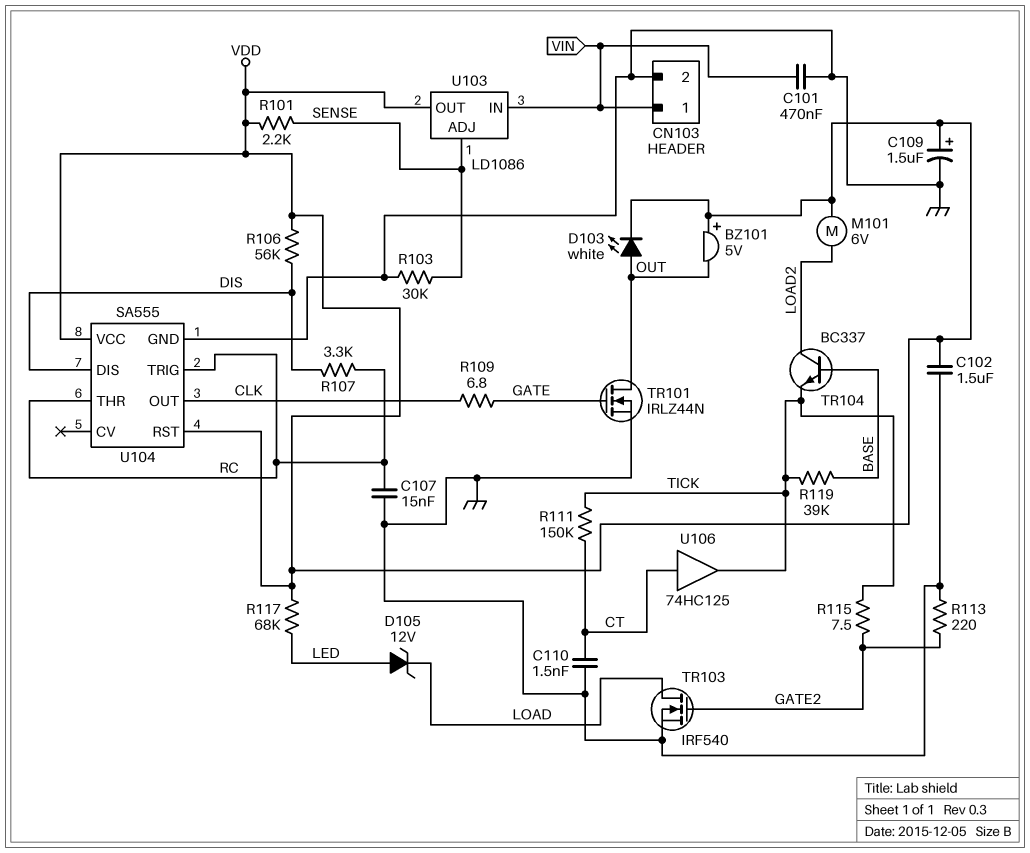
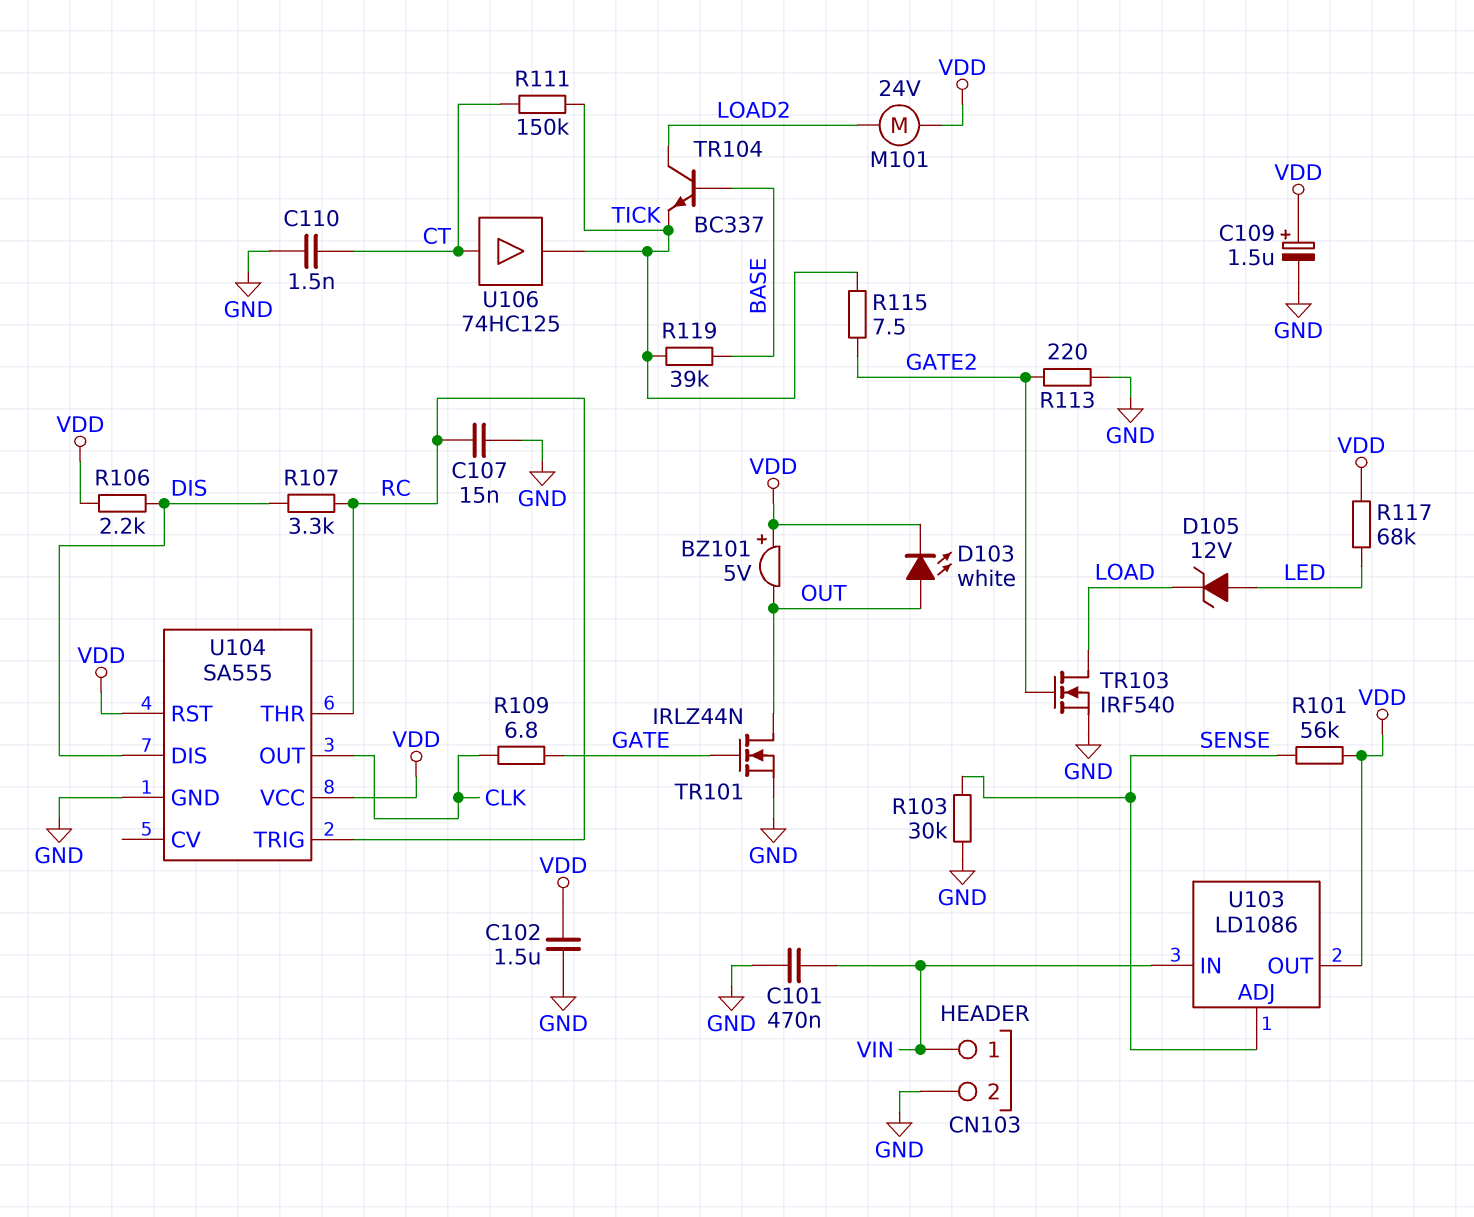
M101: motor 6V (LOAD2, VDD) -> motor 24V (LOAD2, VDD)
R101: 2.2k (SENSE, VDD) -> 56k (SENSE, VDD)
R106: 56k (DIS, VDD) -> 2.2k (DIS, VDD)

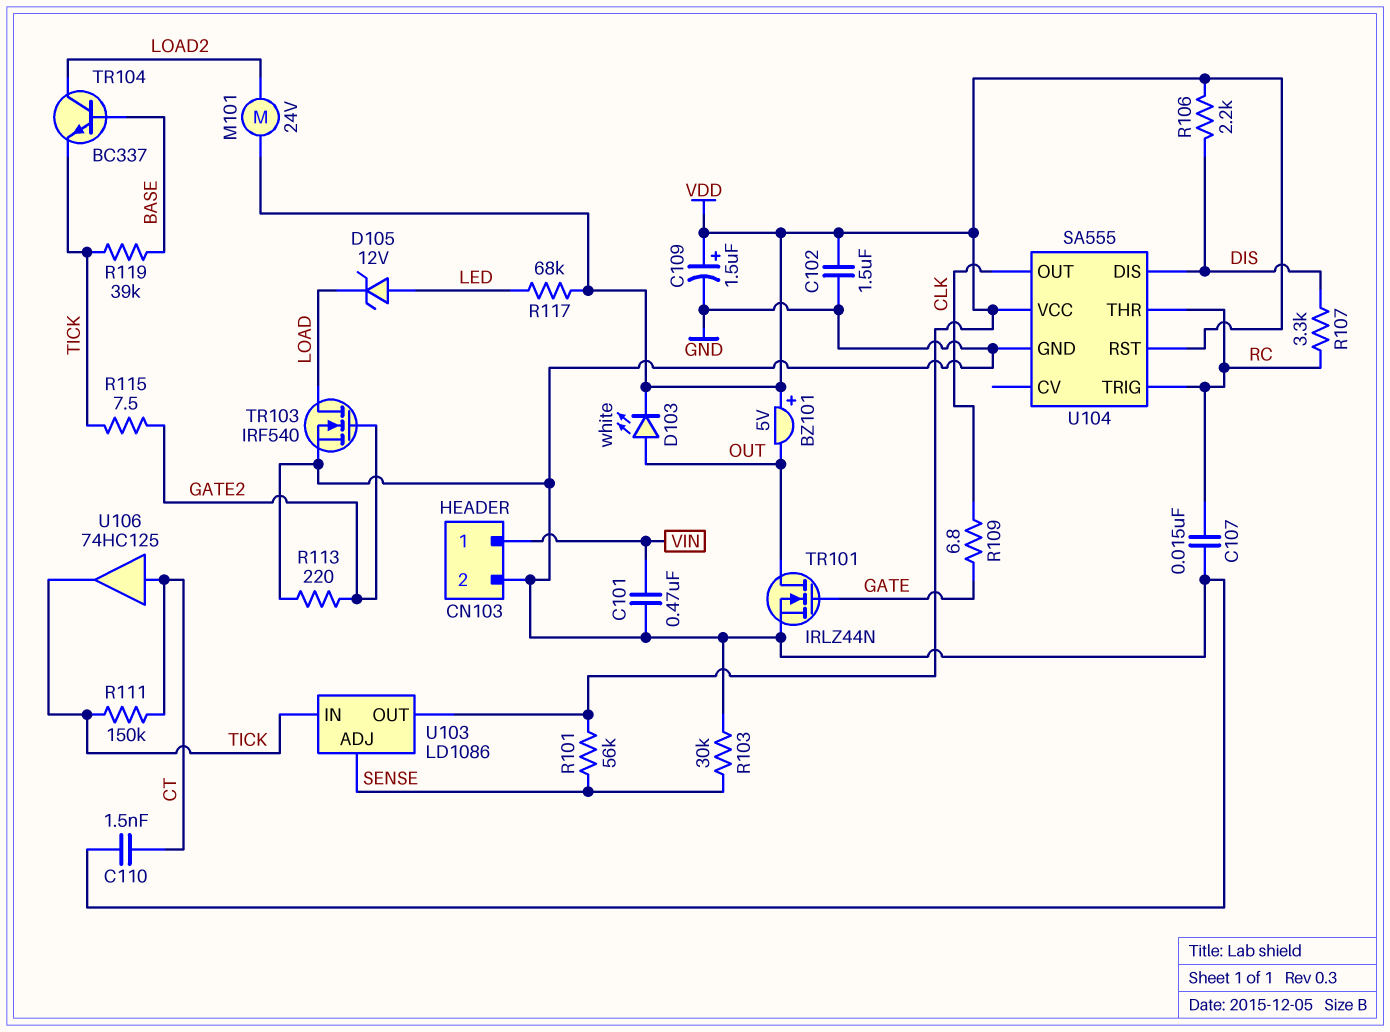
U103 pin IN: VIN -> TICK

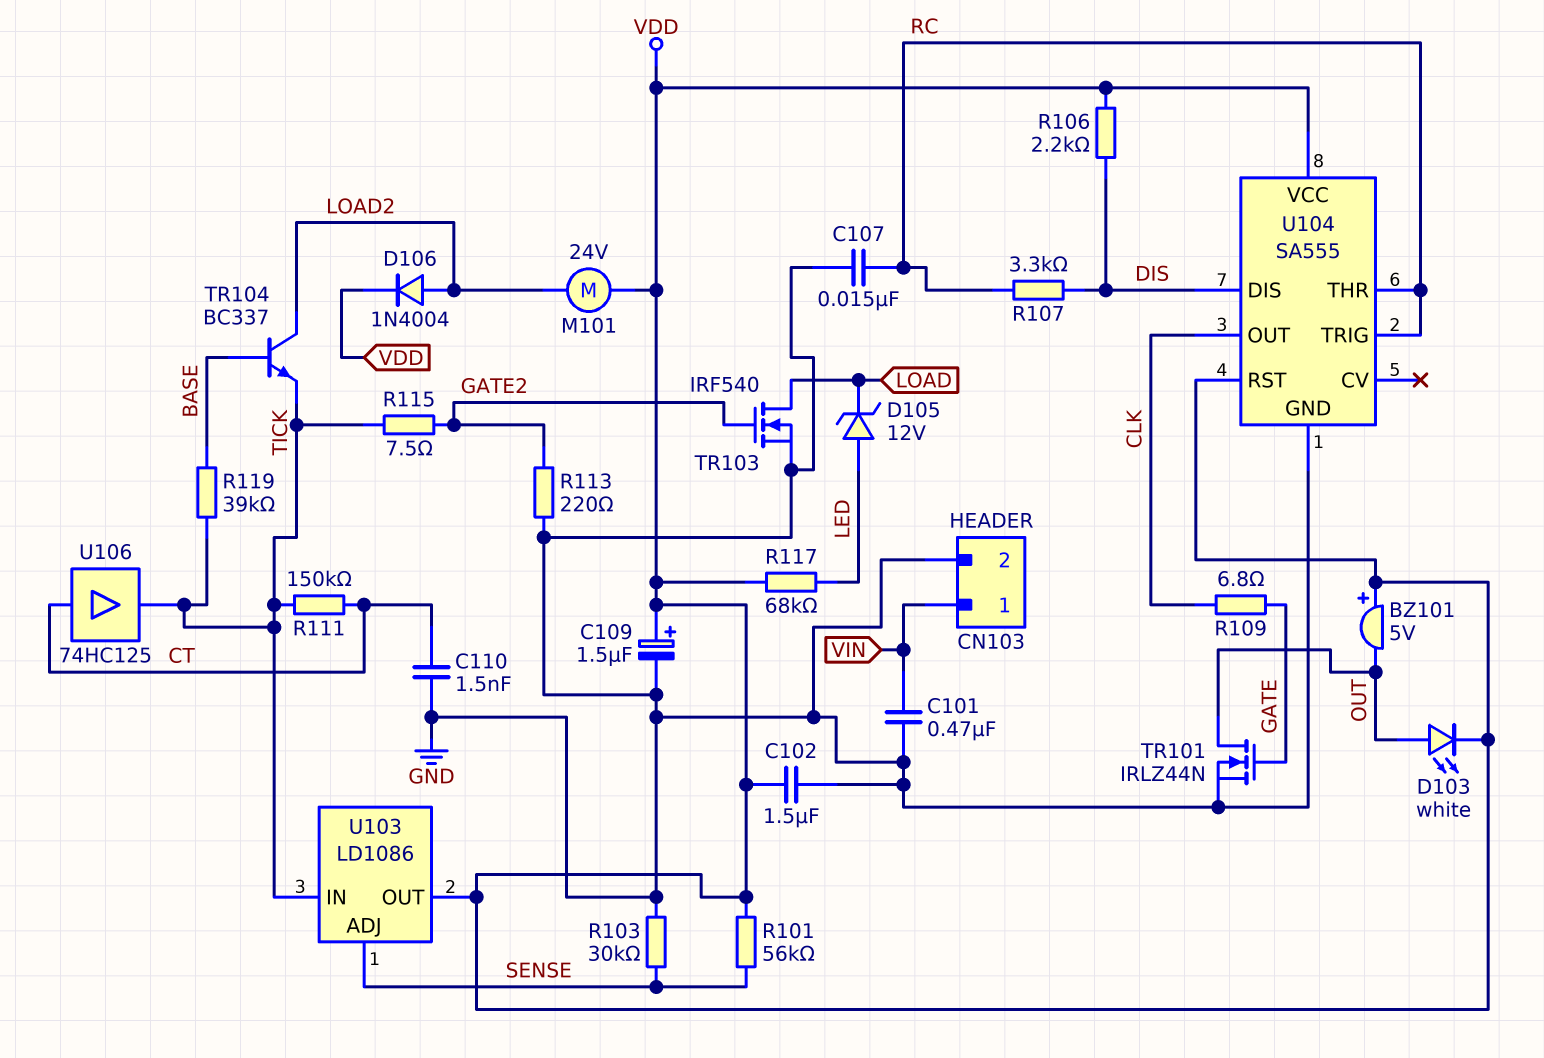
D106: none -> diode 1N4004 (A LOAD2, K VDD)

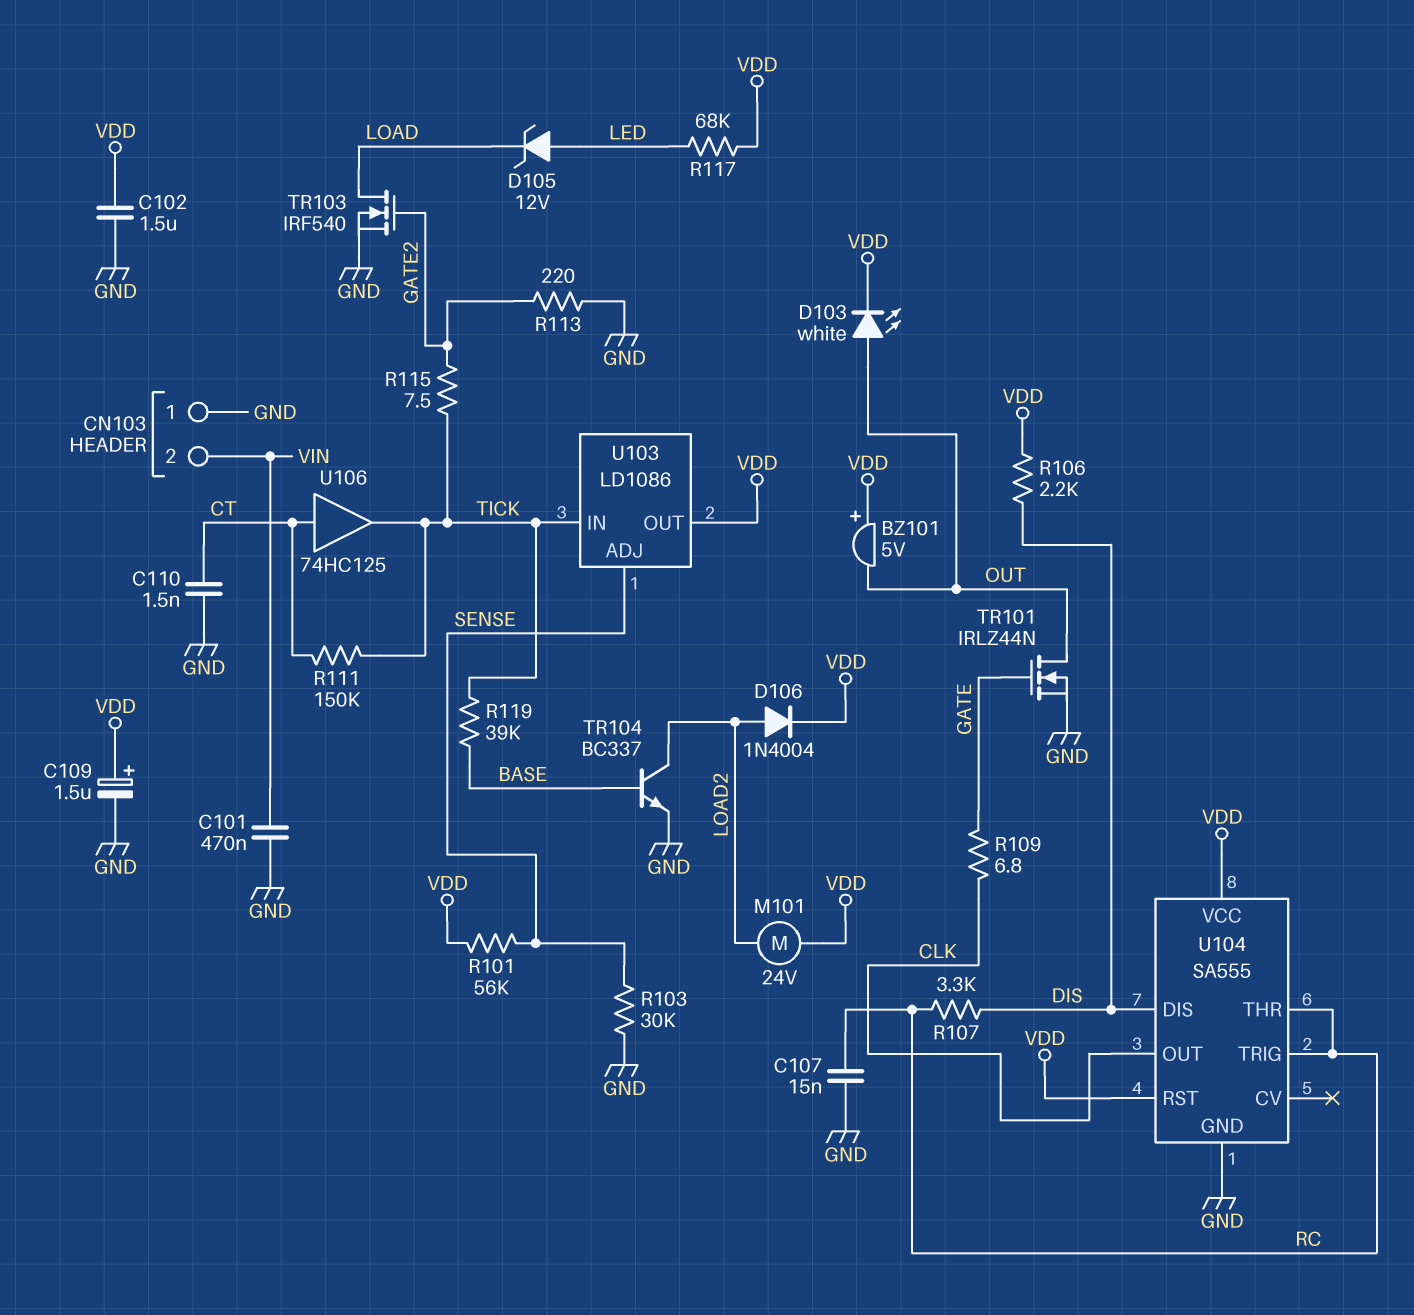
CN103 pin 1: VIN -> GND
CN103 pin 2: GND -> VIN
TR104: NPN BC337 (B BASE, C LOAD2, E TICK) -> NPN BC337 (B BASE, C LOAD2, E GND)

